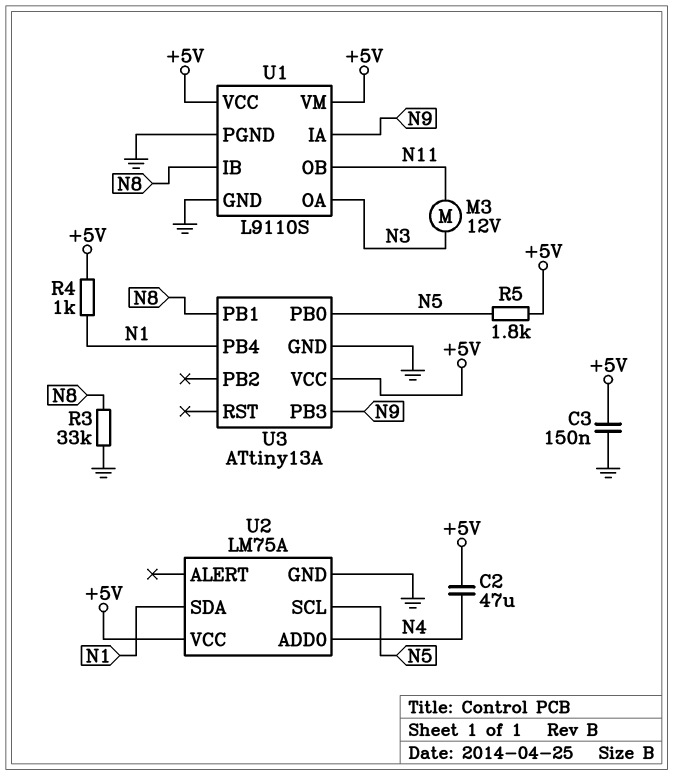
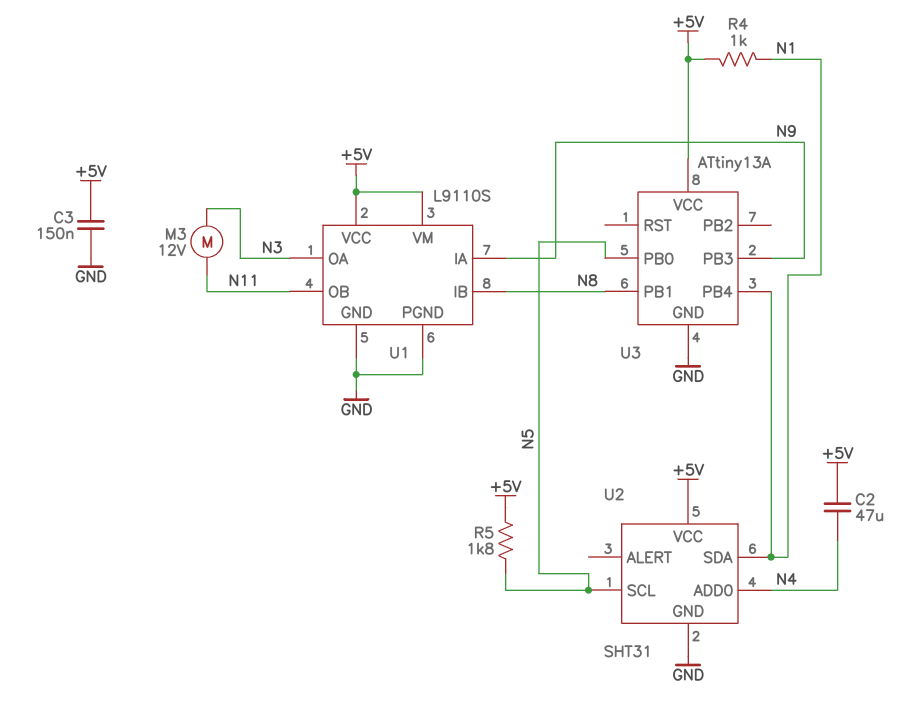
R3: 33k (GND, N8) -> none
U2: LM75A -> SHT31

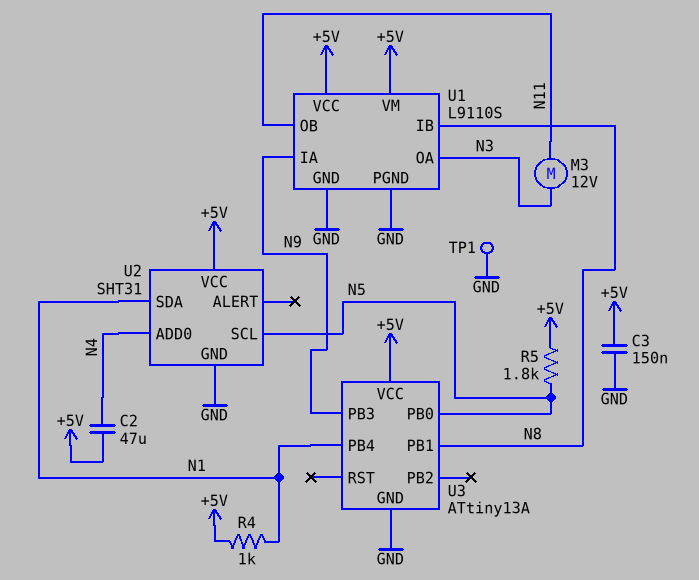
TP1: none -> test point (GND)

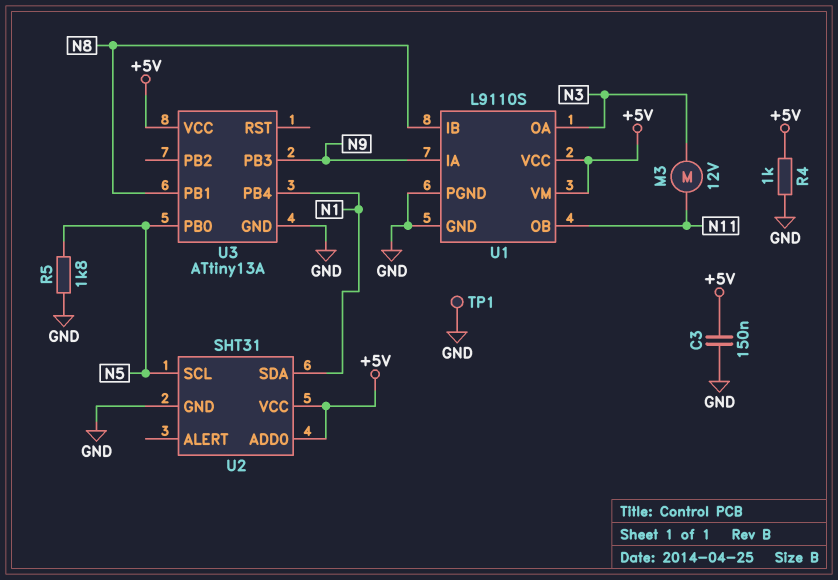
C2: 47uF (+5V, N4) -> none
R4: 1k (+5V, N1) -> 1k (+5V, GND)
R5: 1.8k (+5V, N5) -> 1.8k (GND, N5)
U2 pin ADD0: N4 -> +5V

